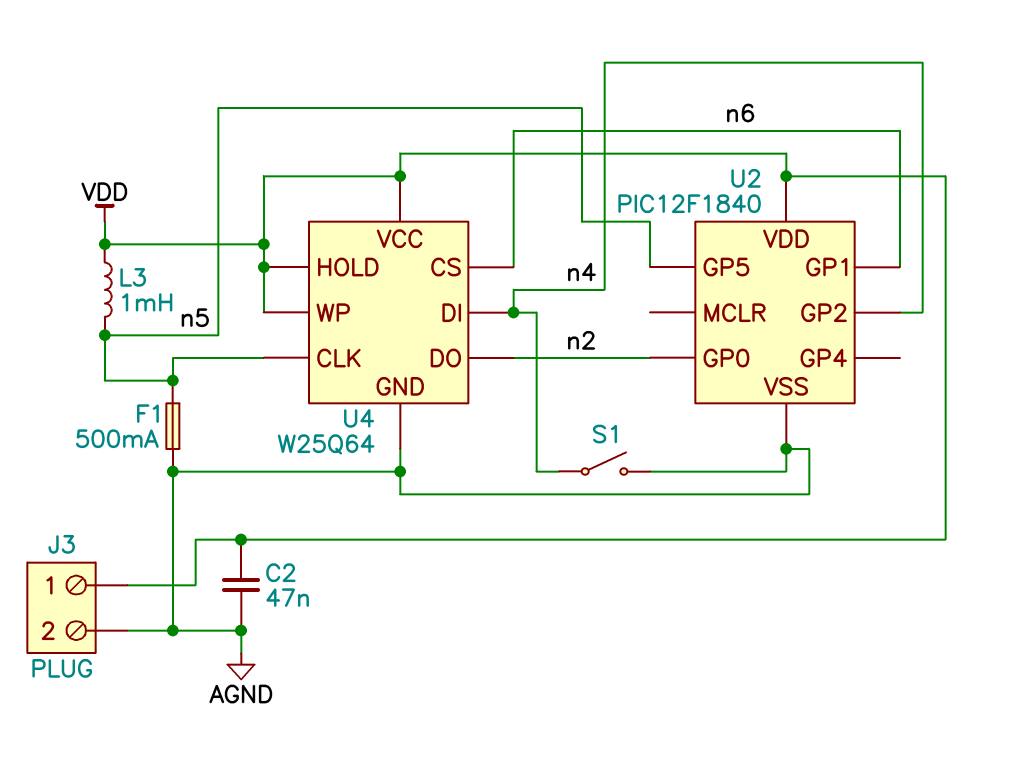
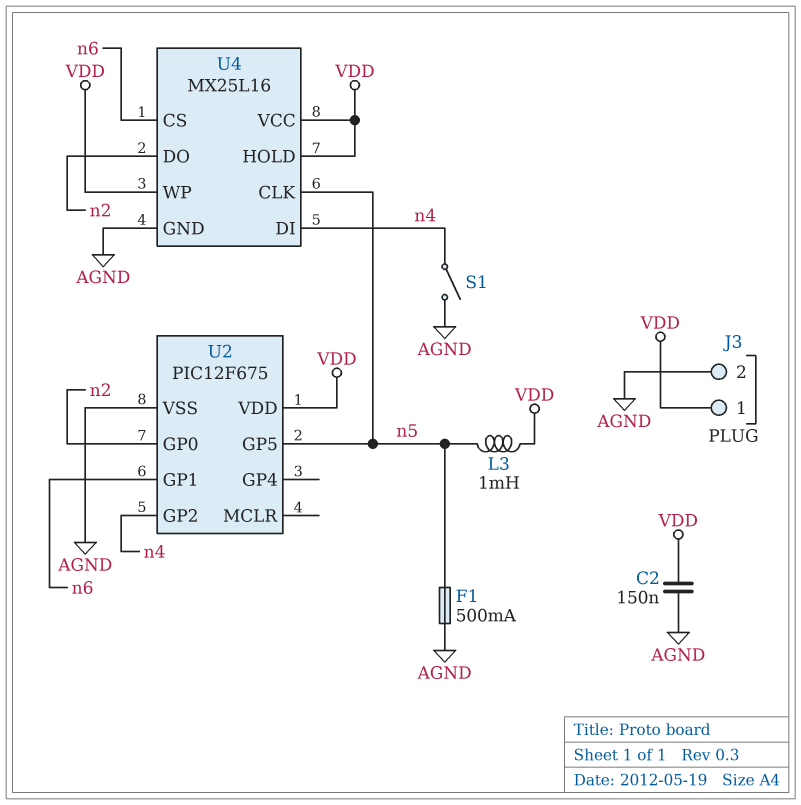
C2: 47nF (AGND, VDD) -> 150nF (AGND, VDD)
U2: PIC12F1840 -> PIC12F675
U4: W25Q64 -> MX25L16

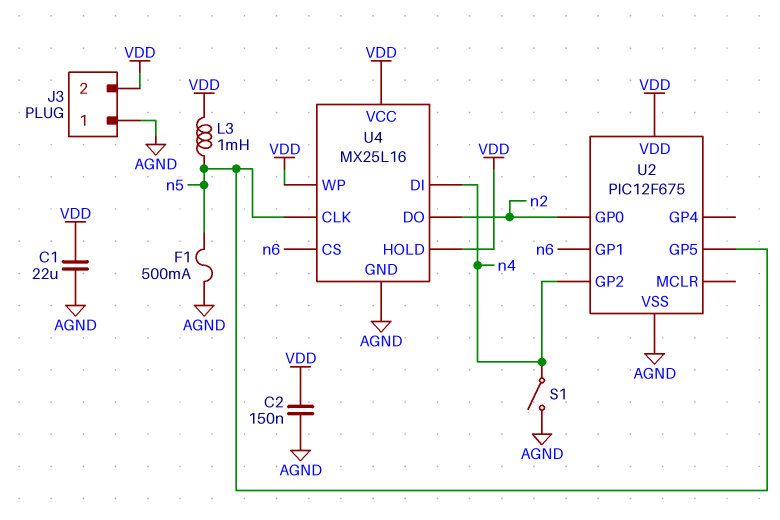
C1: none -> 22uF (AGND, VDD)
J3 pin 1: VDD -> AGND
J3 pin 2: AGND -> VDD

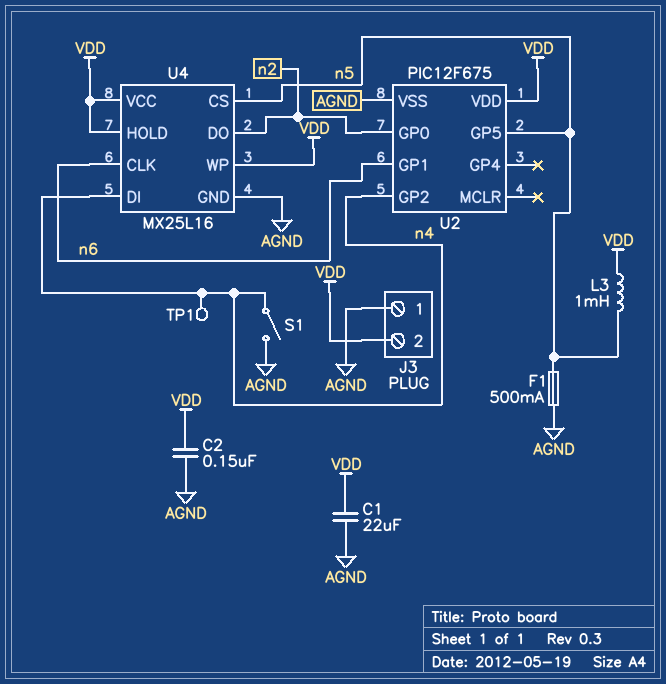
TP1: none -> test point (n4)
U4 pin CLK: n5 -> n6
U4 pin CS: n6 -> n5

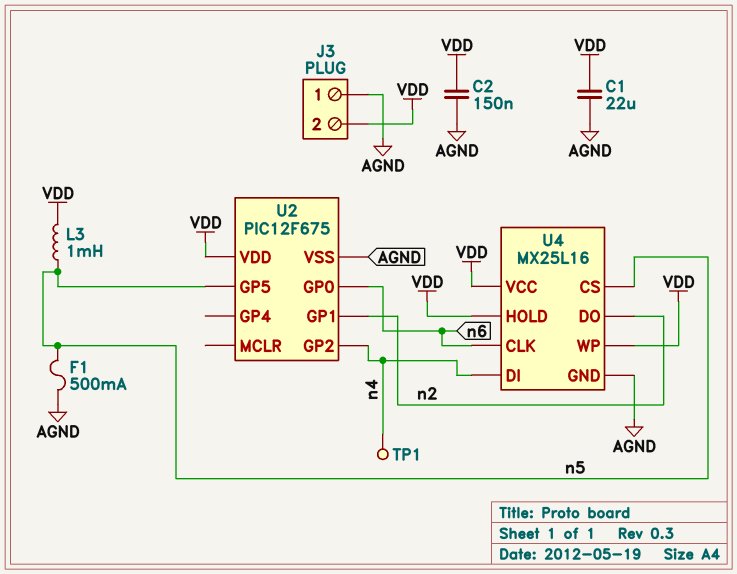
S1: switch (AGND, n4) -> none
U2 pin GP0: n2 -> n6
U2 pin GP1: n6 -> n2

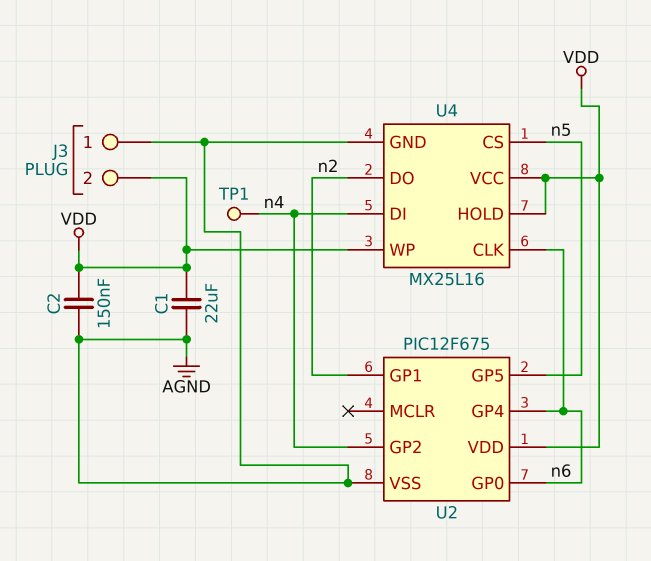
F1: 500mA (AGND, n5) -> none
L3: 1mH (VDD, n5) -> none
U2 pin GP4: none -> n6

